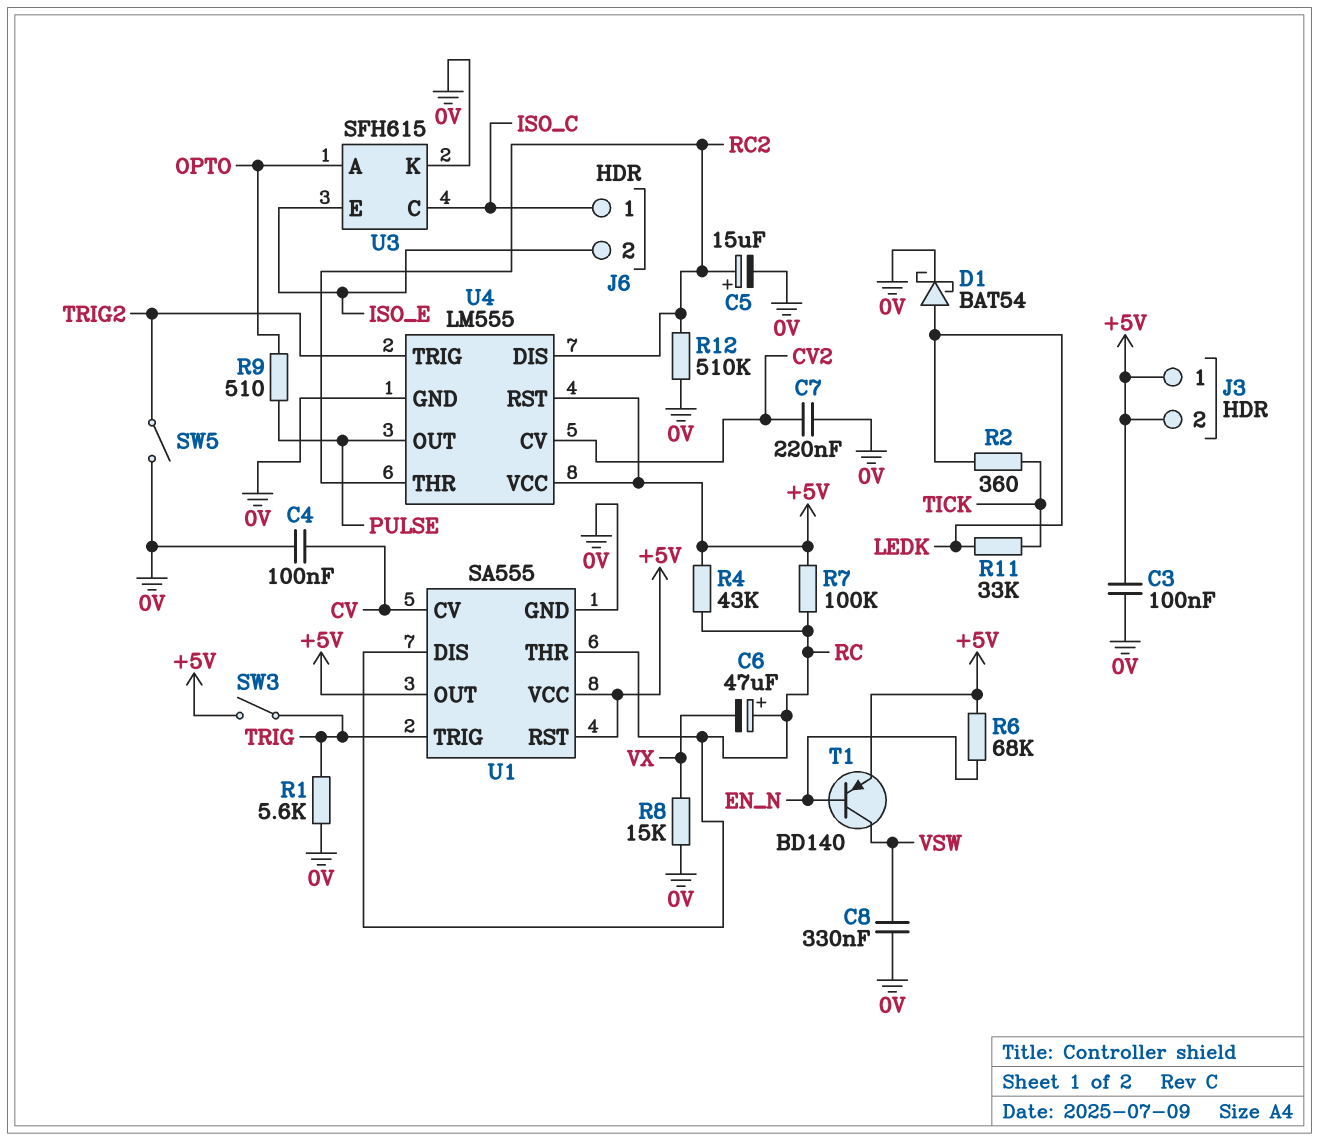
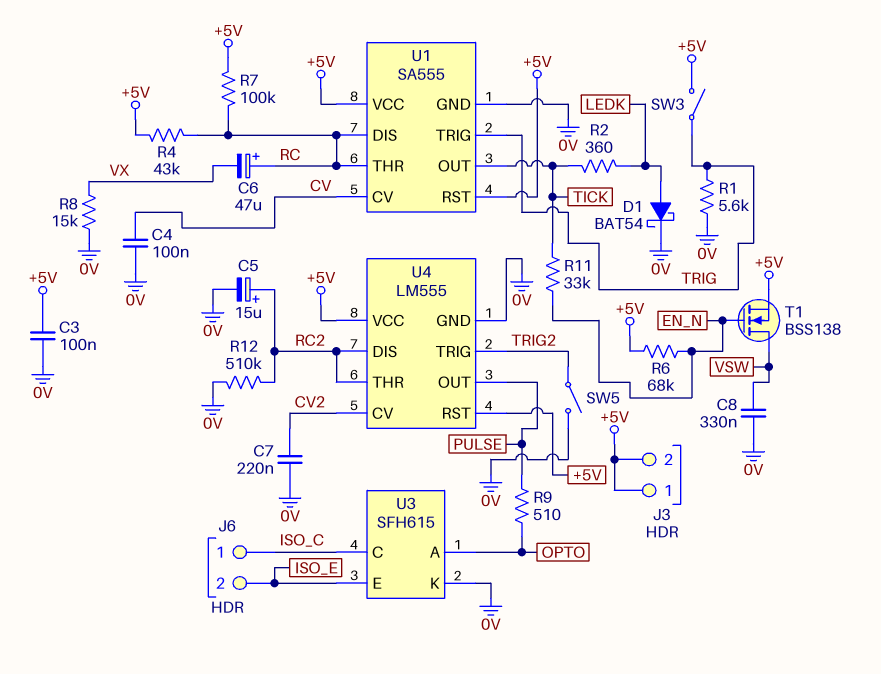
R11: 33k (LEDK, TICK) -> 33k (EN_N, TICK)
T1: PNP BD140 (B EN_N, C VSW, E +5V) -> NMOS BSS138 (G EN_N, D VSW, S +5V)
U1 pin OUT: +5V -> TICK

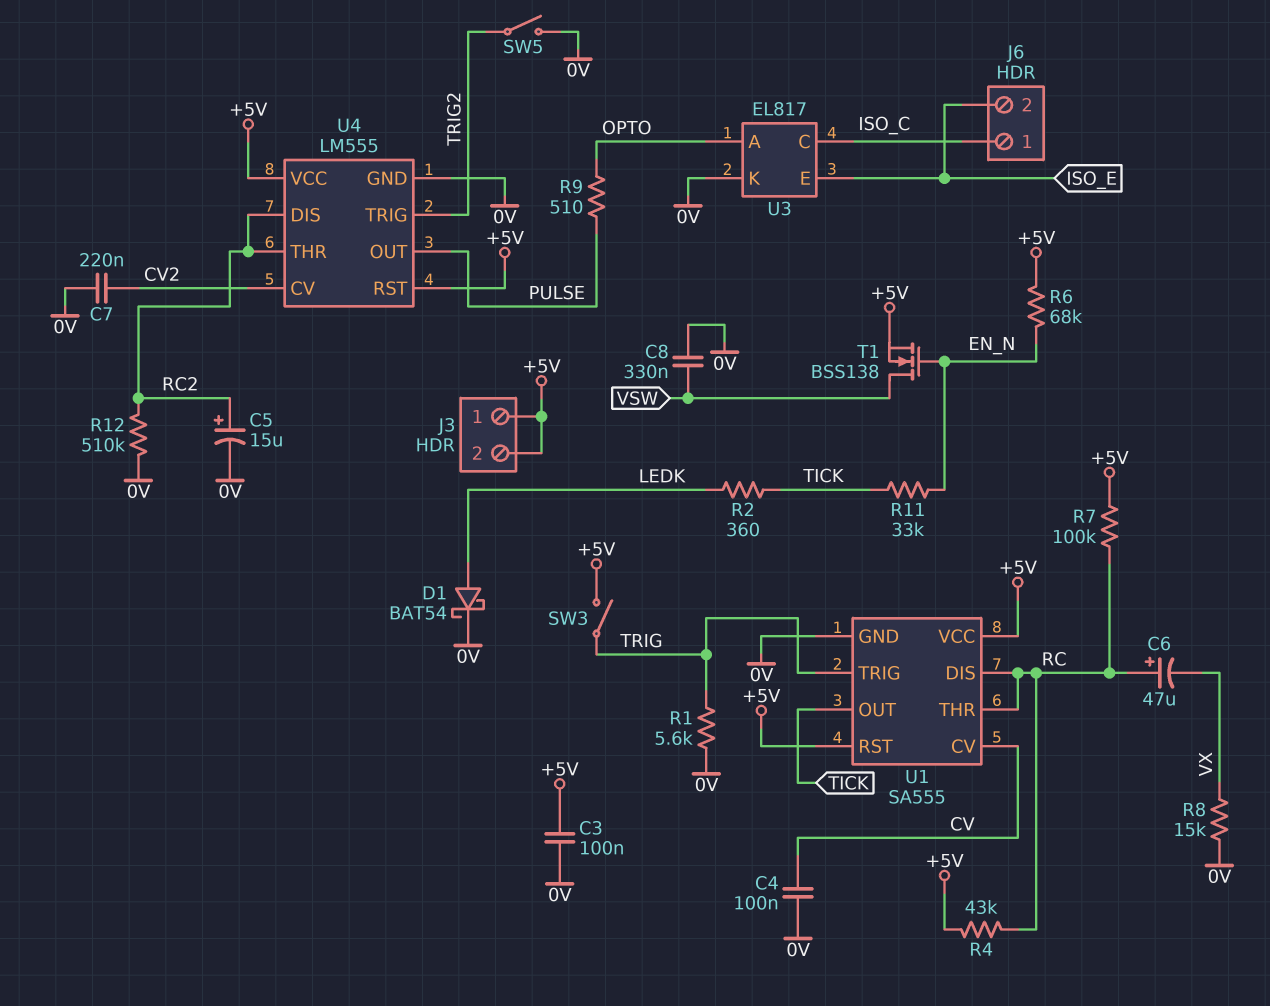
U3: SFH615 -> EL817

